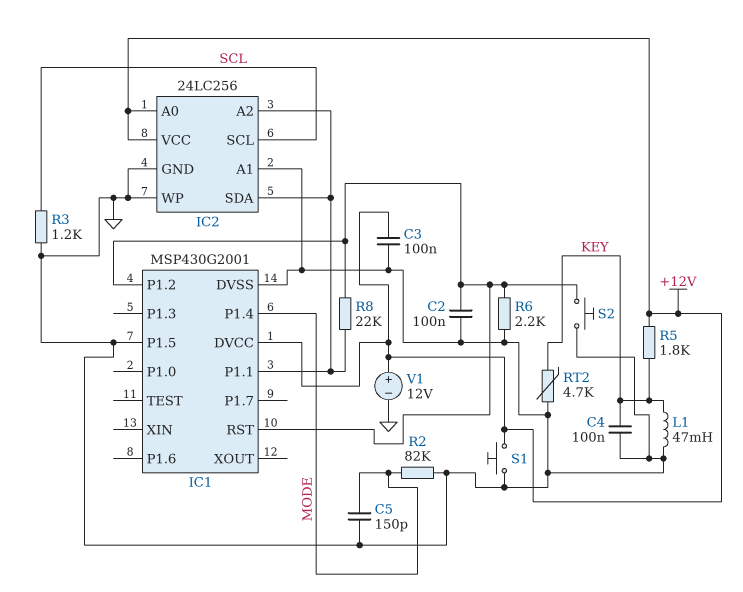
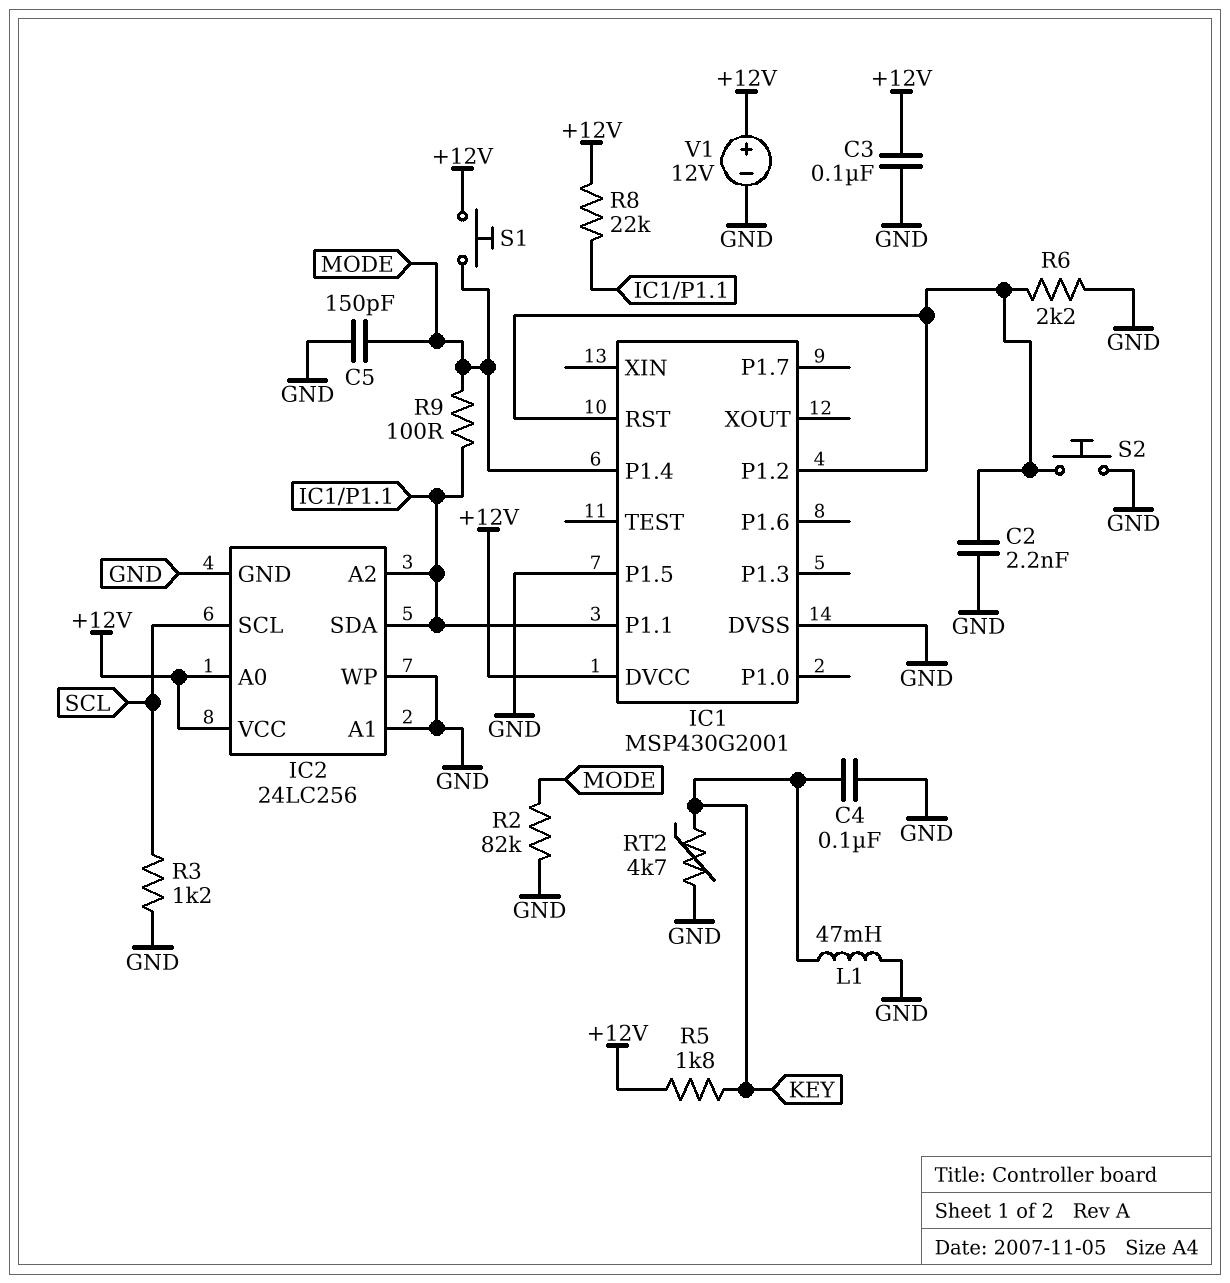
C2: 100nF (GND, IC1/P1.2) -> 2.2nF (GND, IC1/P1.2)
R8: 22k (IC1/P1.1, IC1/P1.2) -> 22k (+12V, IC1/P1.1)
R9: none -> 100 (IC1/P1.1, MODE)
S1: button (+12V, GND) -> button (+12V, MODE)

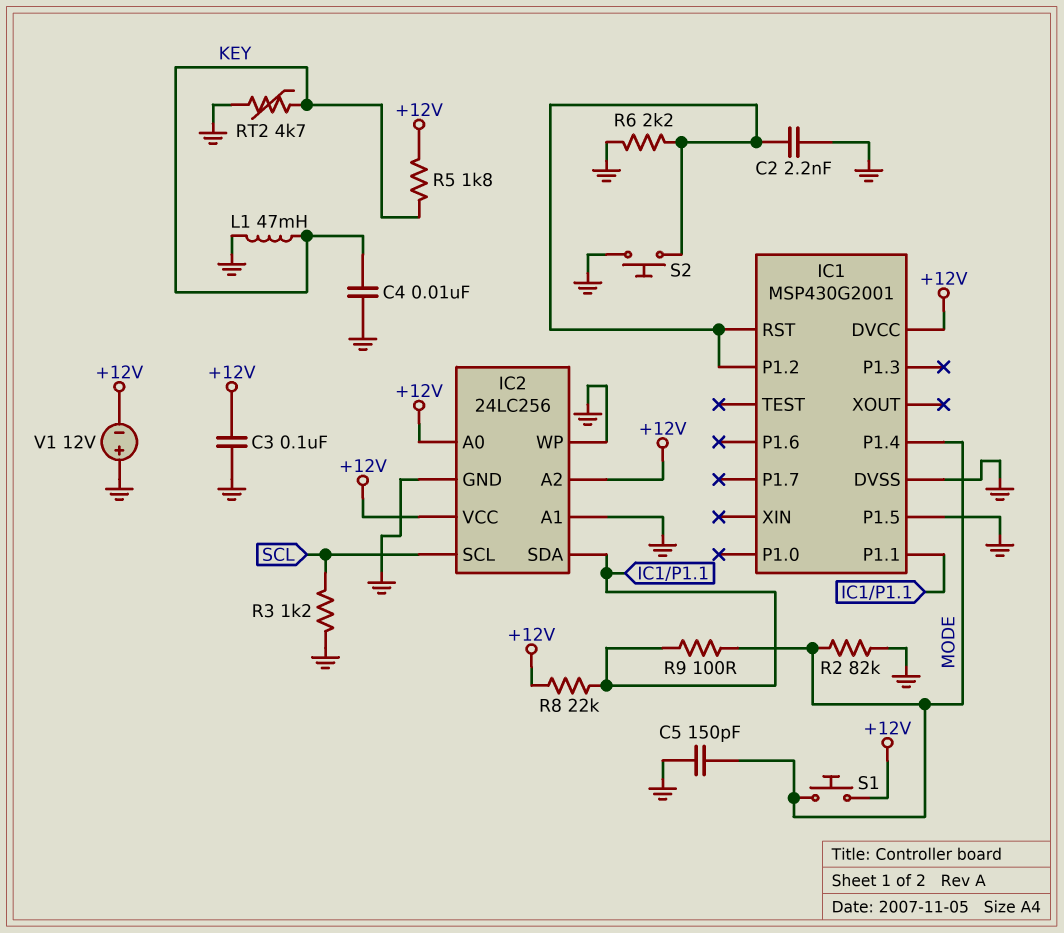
C4: 100nF (GND, KEY) -> 10nF (GND, KEY)
IC2 pin A2: IC1/P1.1 -> +12V
V1: 12V (plus +12V, minus GND) -> 12V (plus GND, minus +12V)

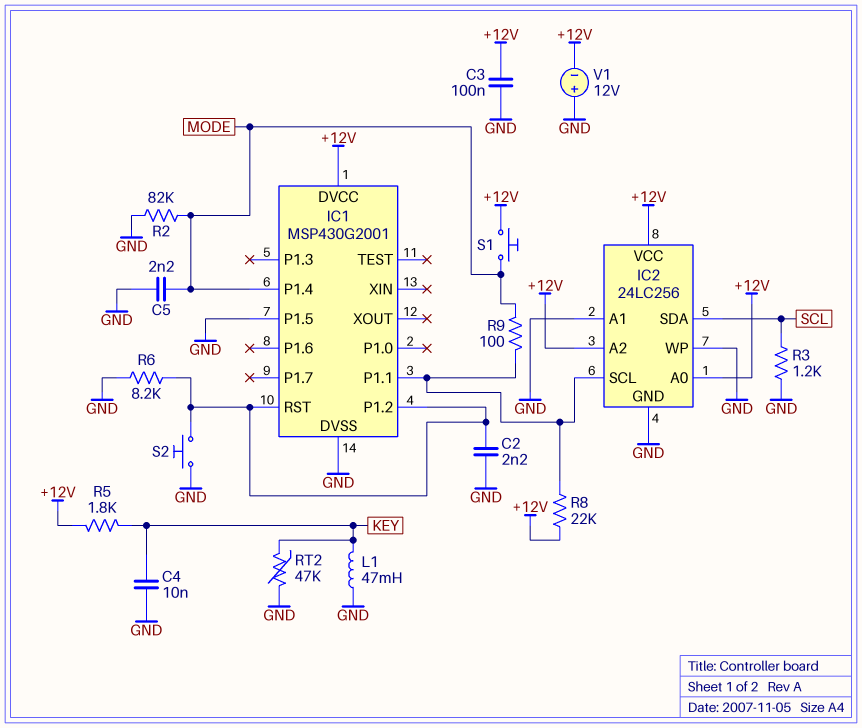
C5: 150pF (GND, MODE) -> 2.2nF (GND, MODE)
IC2 pin SCL: SCL -> IC1/P1.1
IC2 pin SDA: IC1/P1.1 -> SCL
R6: 2.2k (GND, IC1/P1.2) -> 8.2k (GND, IC1/P1.2)
RT2: 4.7k (GND, KEY) -> 47k (GND, KEY)

